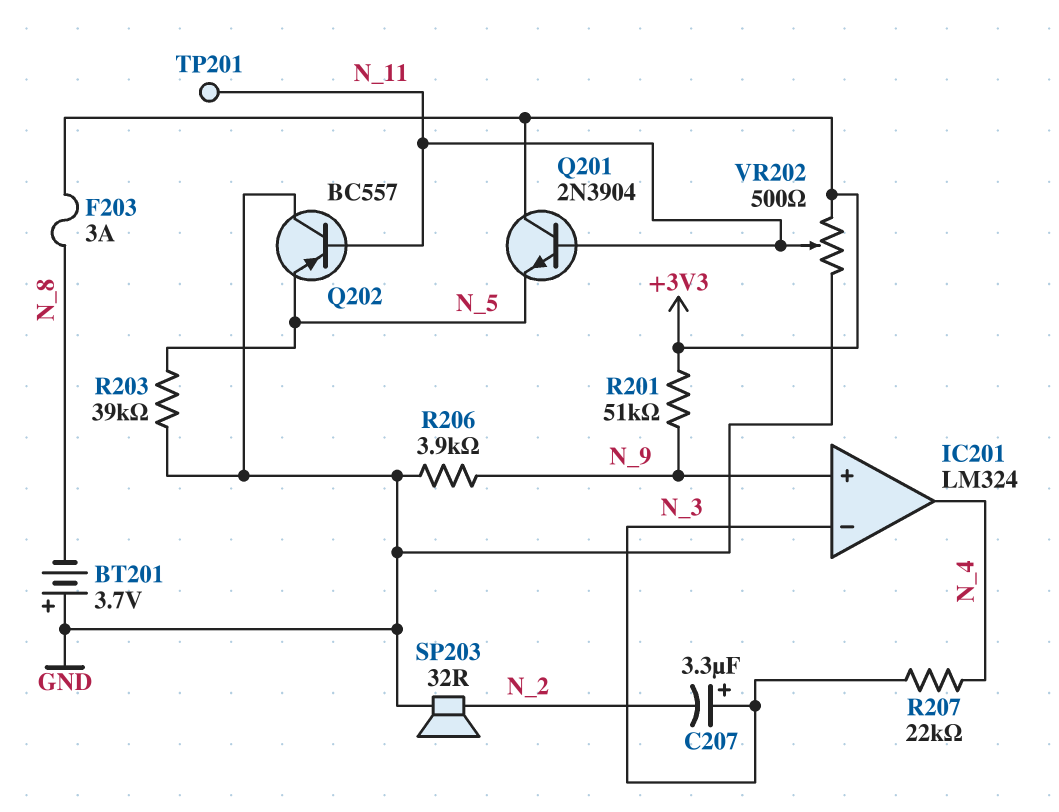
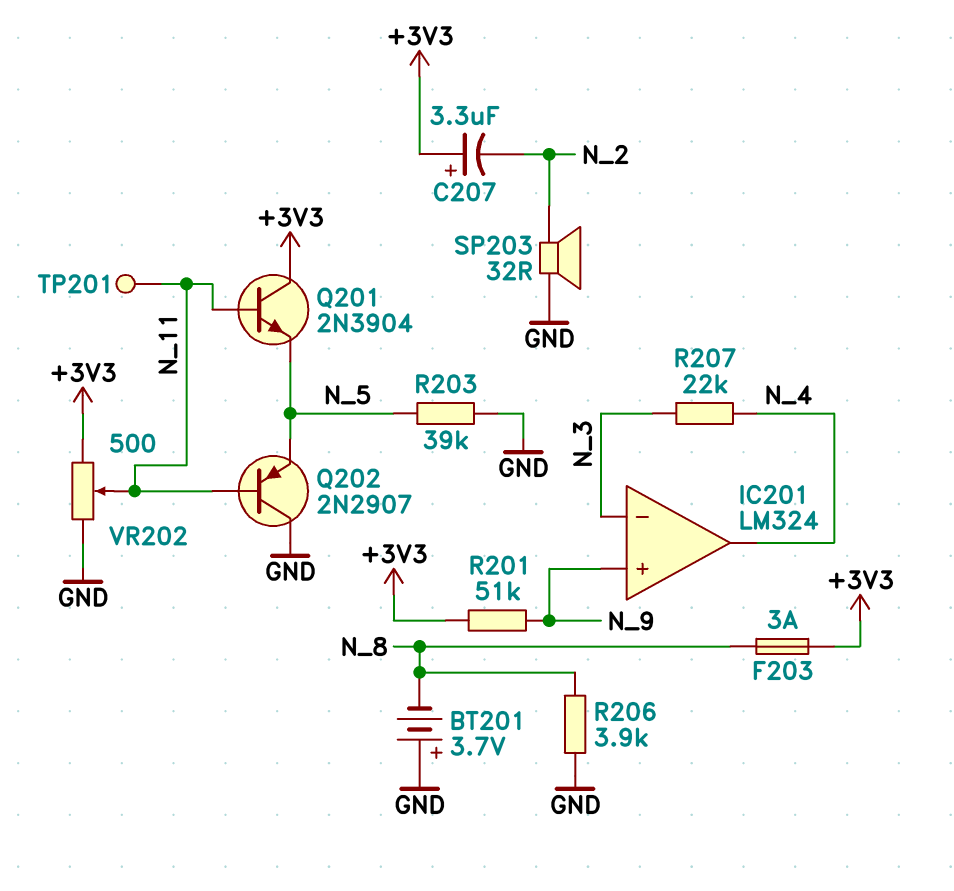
C207: 3.3uF (plus N_3, minus N_2) -> 3.3uF (plus +3V3, minus N_2)
Q202: PNP BC557 (B N_11, C GND, E N_5) -> PNP 2N2907 (B N_11, C GND, E N_5)
R206: 3.9k (GND, N_9) -> 3.9k (GND, N_8)

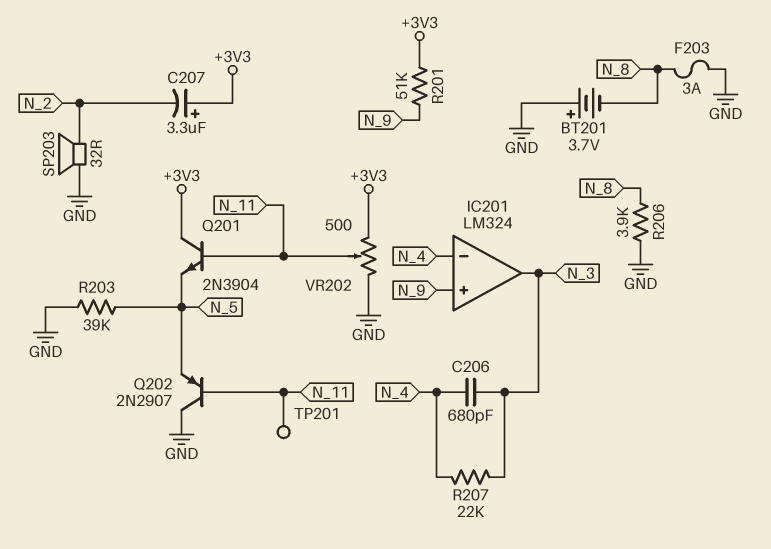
C206: none -> 680pF (N_3, N_4)
F203: 3A (+3V3, N_8) -> 3A (GND, N_8)
IC201 pin in-: N_3 -> N_4
IC201 pin out: N_4 -> N_3

